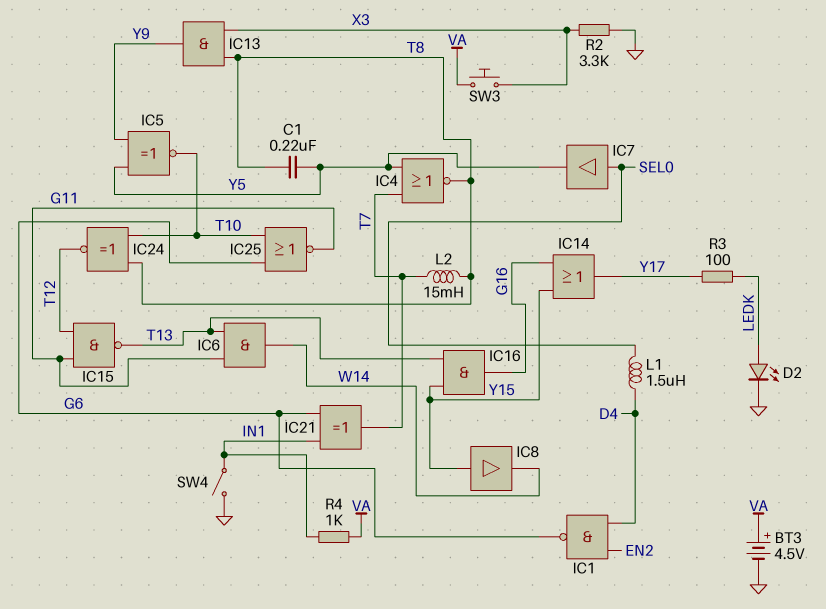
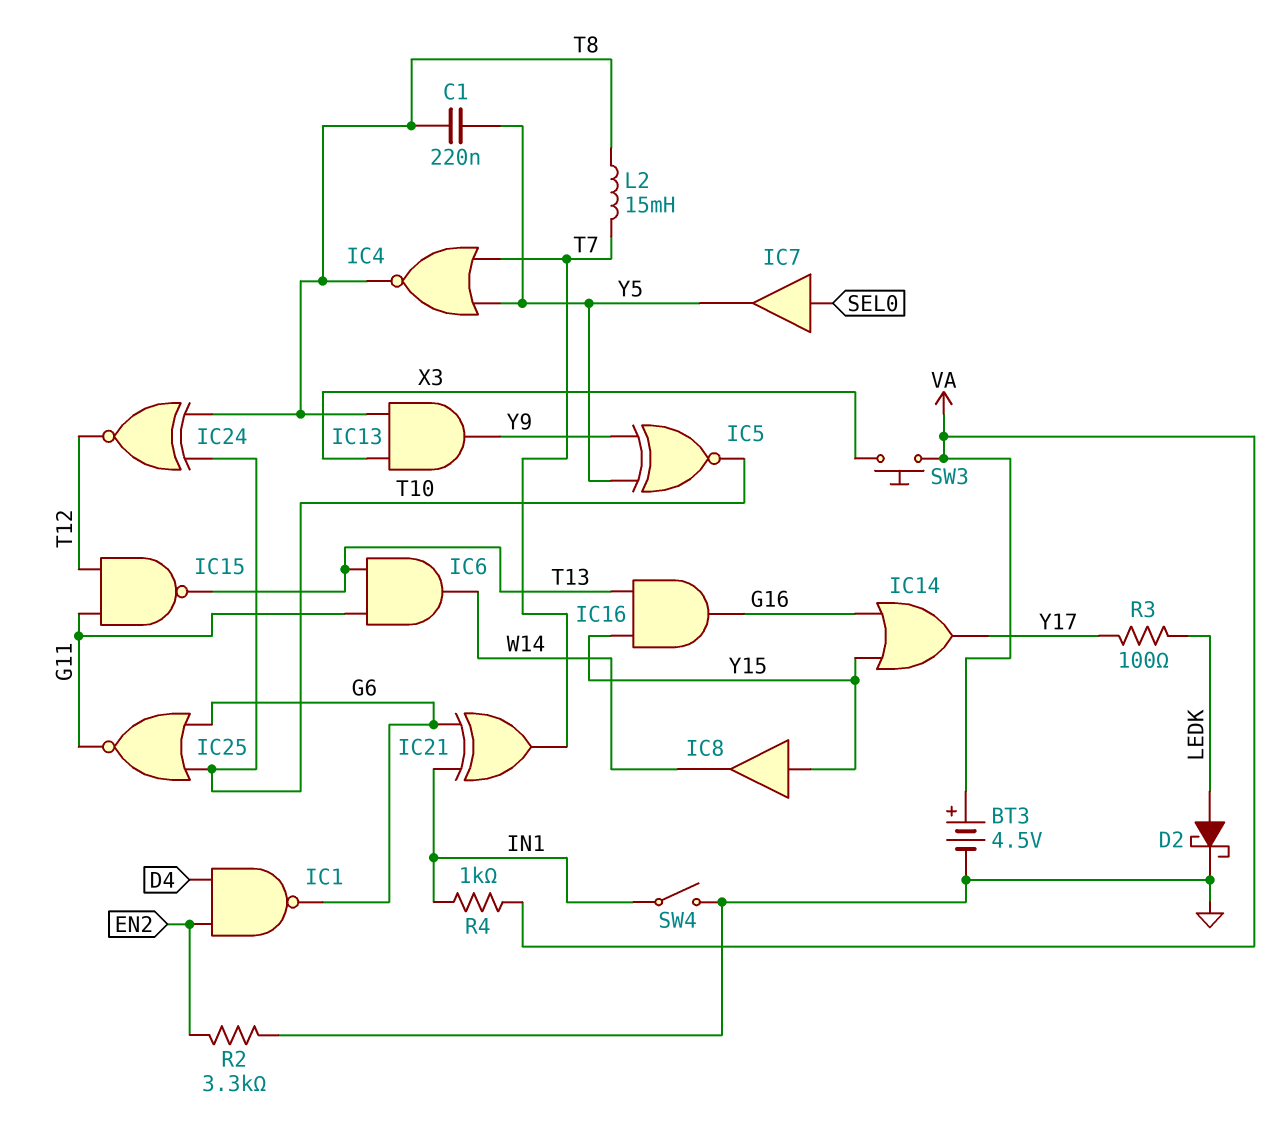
D2: LED (A LEDK, K GND) -> schottky (A LEDK, K GND)
L1: 1.5uH (D4, SEL0) -> none
R2: 3.3k (GND, X3) -> 3.3k (EN2, GND)

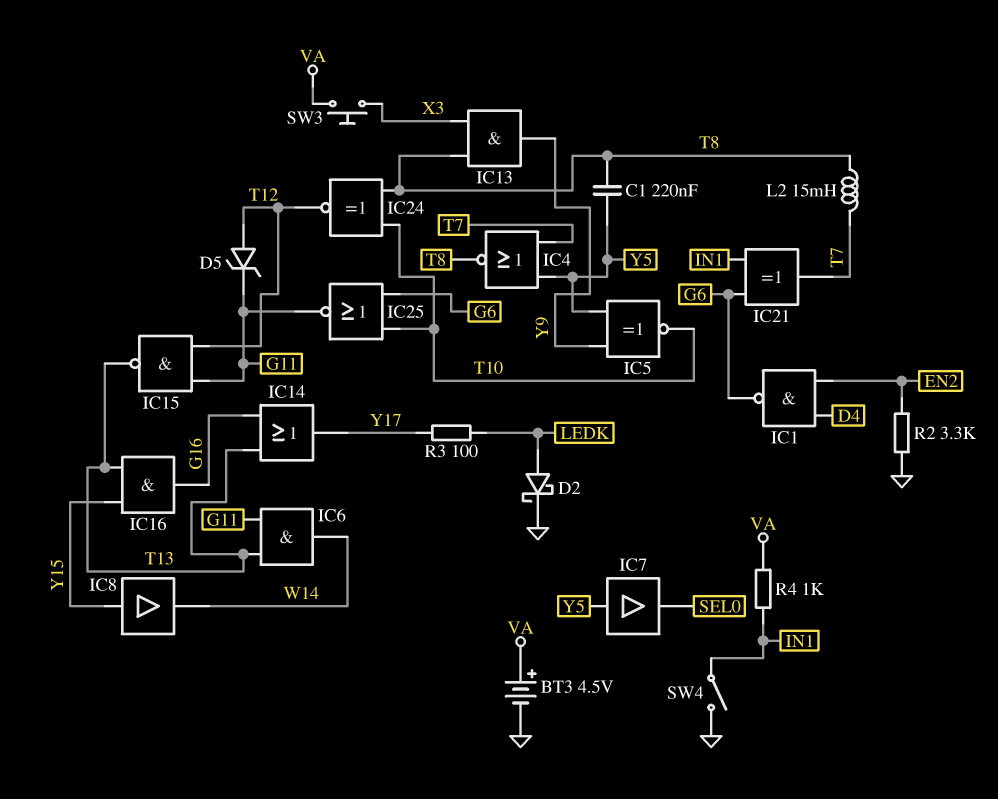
D5: none -> zener (A T12, K G11)
IC7: buffer (in SEL0, out Y5) -> buffer (in Y5, out SEL0)
IC14: OR (in G16, in Y15, out Y17) -> OR (in G16, in T13, out Y17)

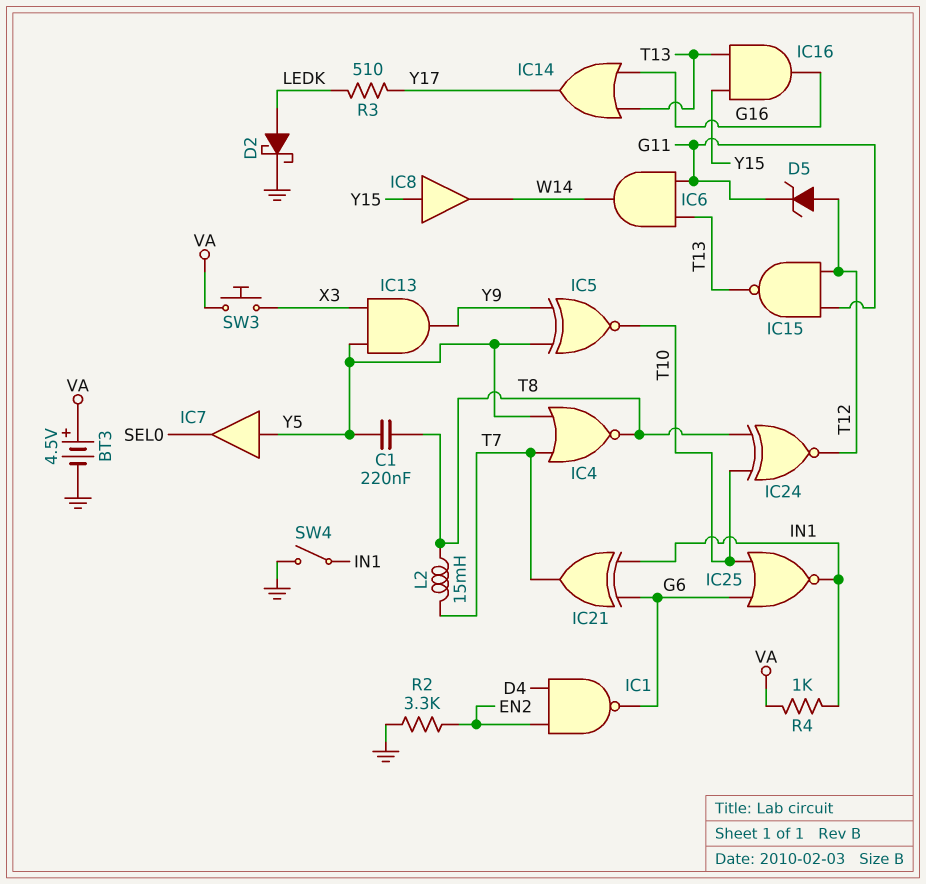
IC13: AND (in T8, in X3, out Y9) -> AND (in X3, in Y5, out Y9)
IC25: NOR (in G6, in T10, out G11) -> NOR (in G6, in T10, out IN1)
R3: 100 (LEDK, Y17) -> 510 (LEDK, Y17)

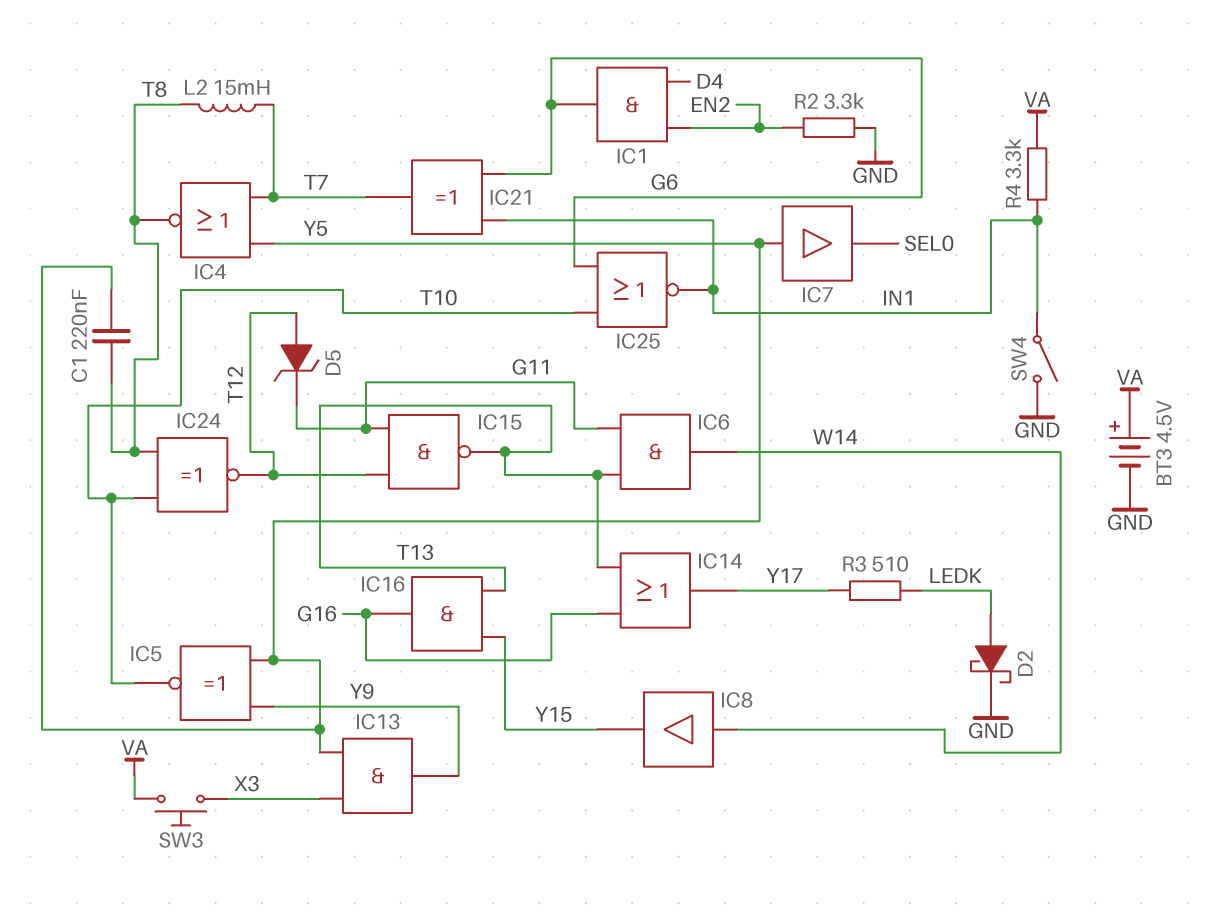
IC1: NAND (in D4, in EN2, out G6) -> AND (in D4, in EN2, out G6)
IC8: buffer (in Y15, out W14) -> buffer (in W14, out Y15)
R4: 1k (IN1, VA) -> 3.3k (IN1, VA)

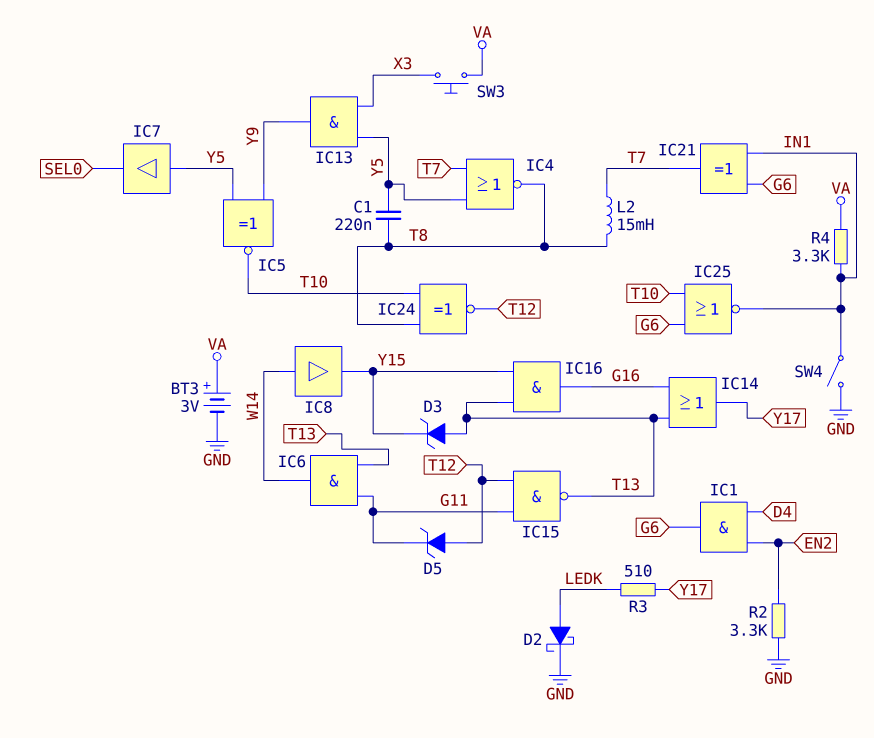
BT3: 4.5V (plus VA, minus GND) -> 3V (plus VA, minus GND)
D3: none -> zener (A T13, K Y15)

